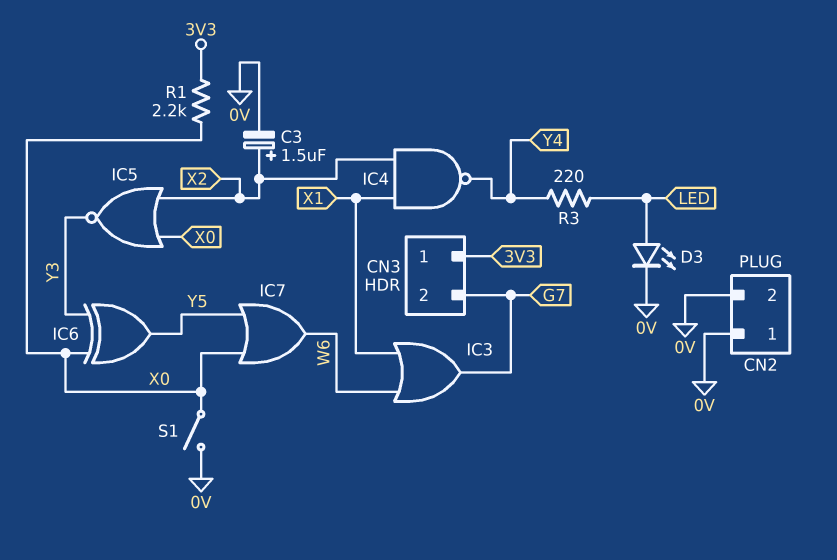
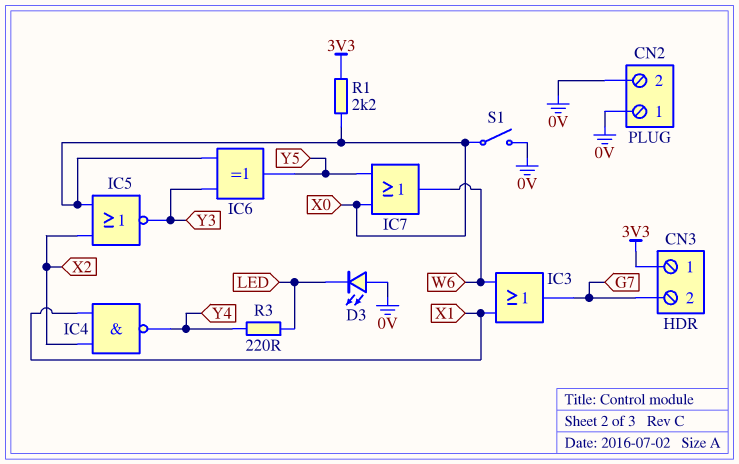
C3: 1.5uF (plus X2, minus 0V) -> none
D3: LED (A LED, K 0V) -> LED (A 0V, K LED)

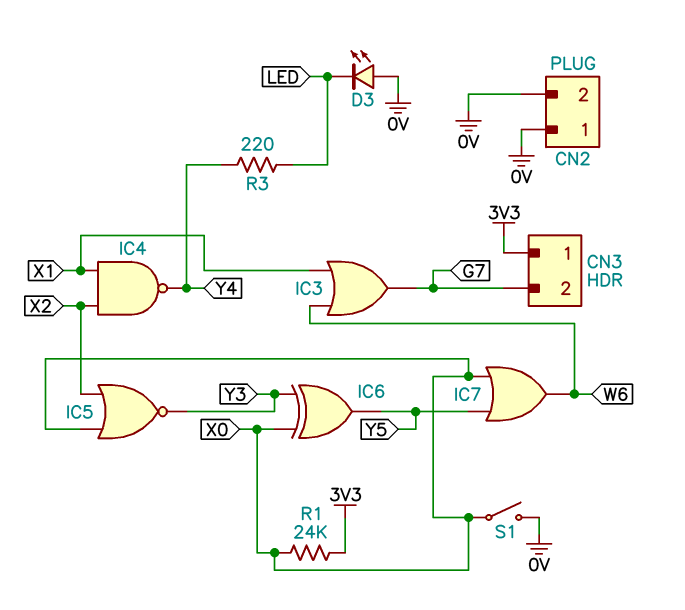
R1: 2.2k (3V3, X0) -> 24k (3V3, X0)

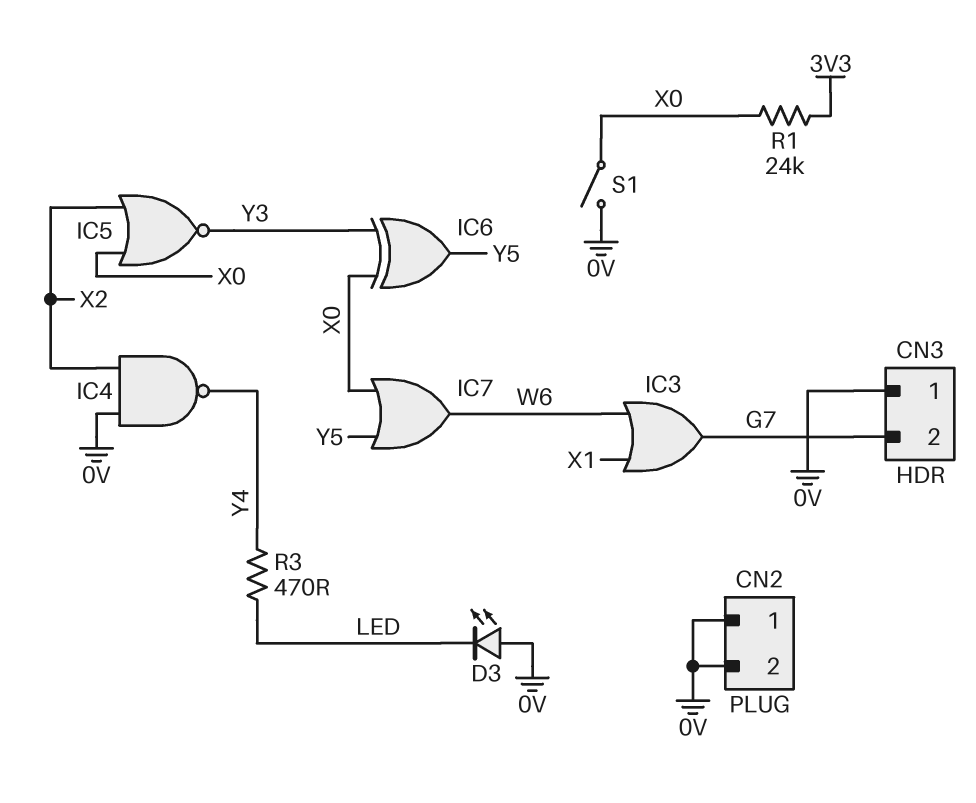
CN3 pin 1: 3V3 -> 0V
IC4: NAND (in X1, in X2, out Y4) -> NAND (in 0V, in X2, out Y4)
R3: 220 (LED, Y4) -> 470 (LED, Y4)

